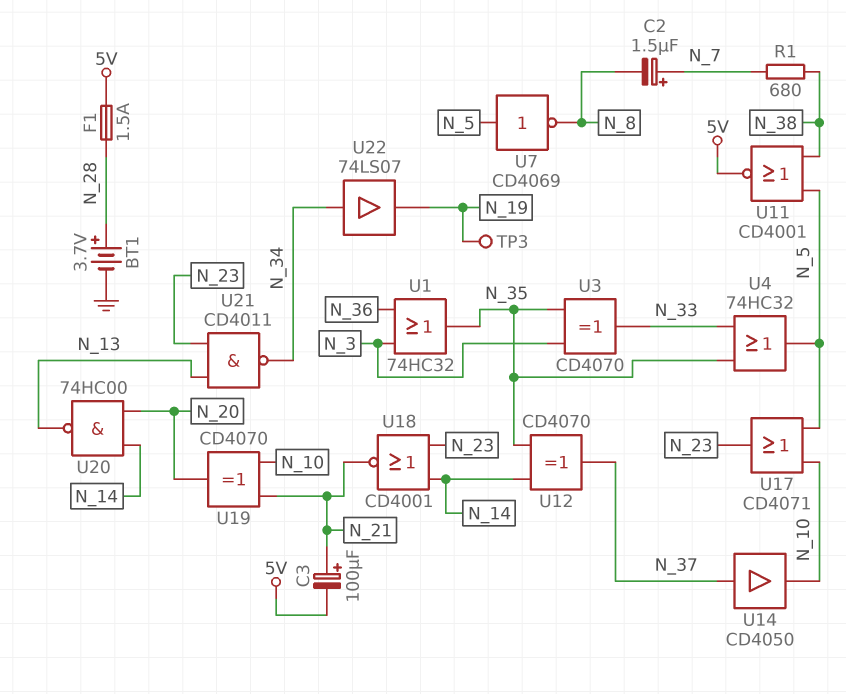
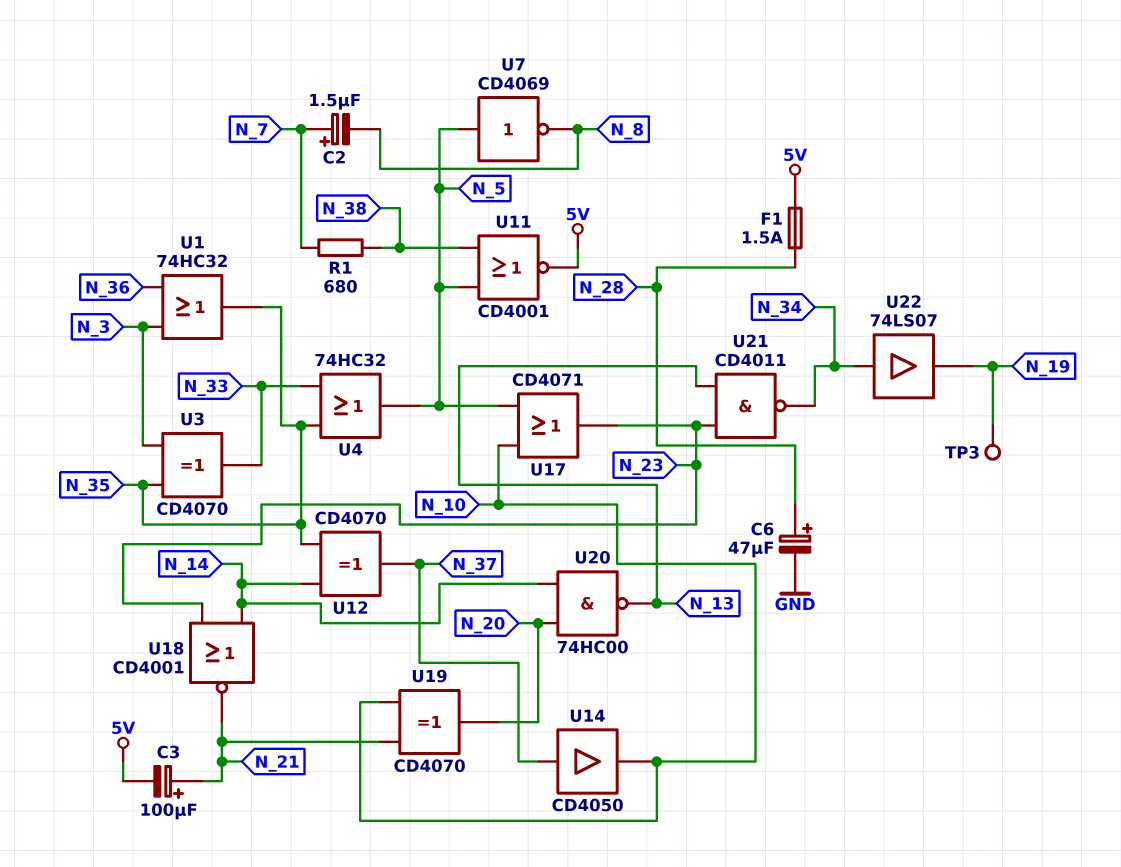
BT1: 3.7V (plus N_28, minus GND) -> none
C6: none -> 47uF (plus N_28, minus GND)

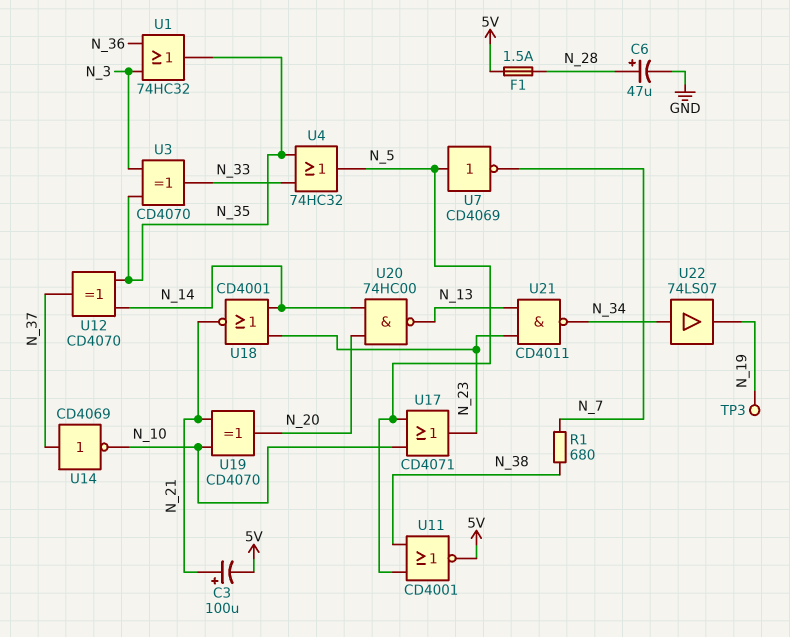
C2: 1.5uF (plus N_7, minus N_8) -> none
U7: NOT CD4069 (in N_5, out N_8) -> NOT CD4069 (in N_5, out N_7)
U14: buffer CD4050 (in N_37, out N_10) -> NOT CD4069 (in N_37, out N_10)

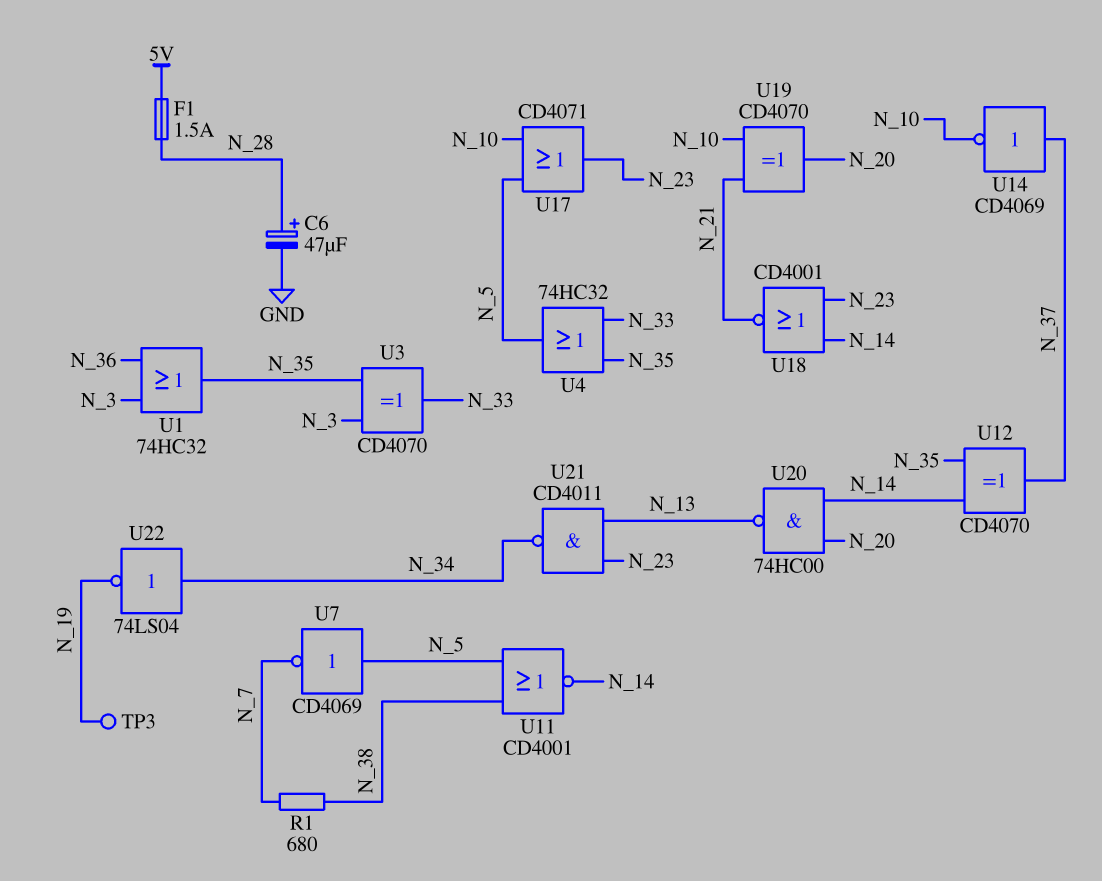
C3: 100uF (plus N_21, minus 5V) -> none
U11: NOR CD4001 (in N_5, in N_38, out 5V) -> NOR CD4001 (in N_5, in N_38, out N_14)
U22: buffer 74LS07 (in N_34, out N_19) -> NOT 74LS04 (in N_34, out N_19)

